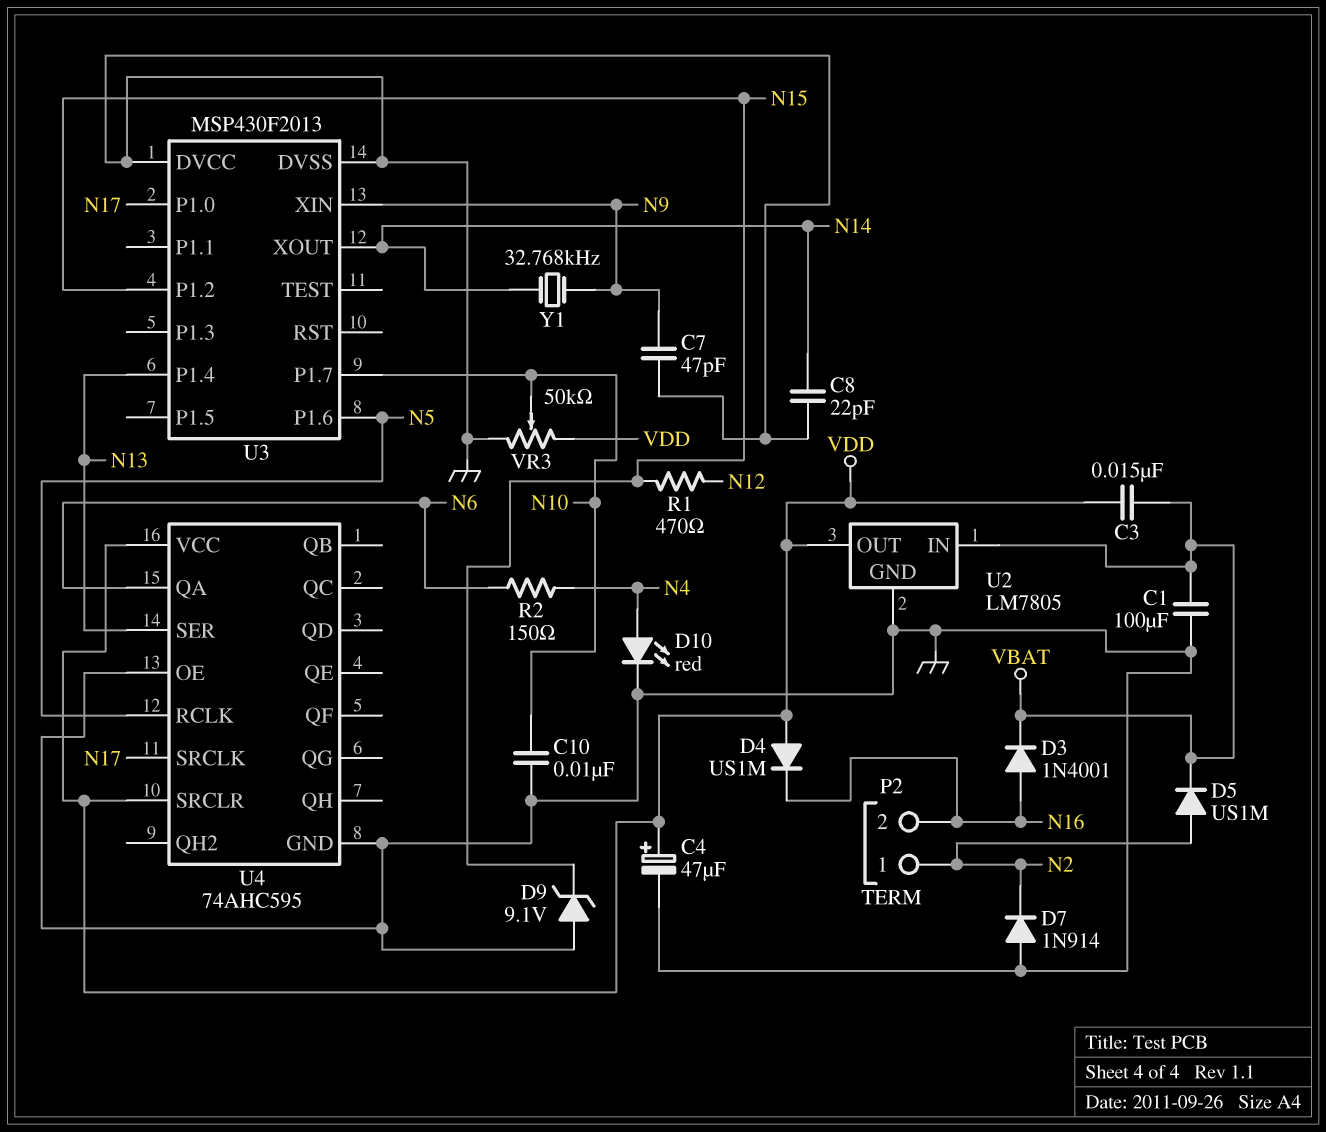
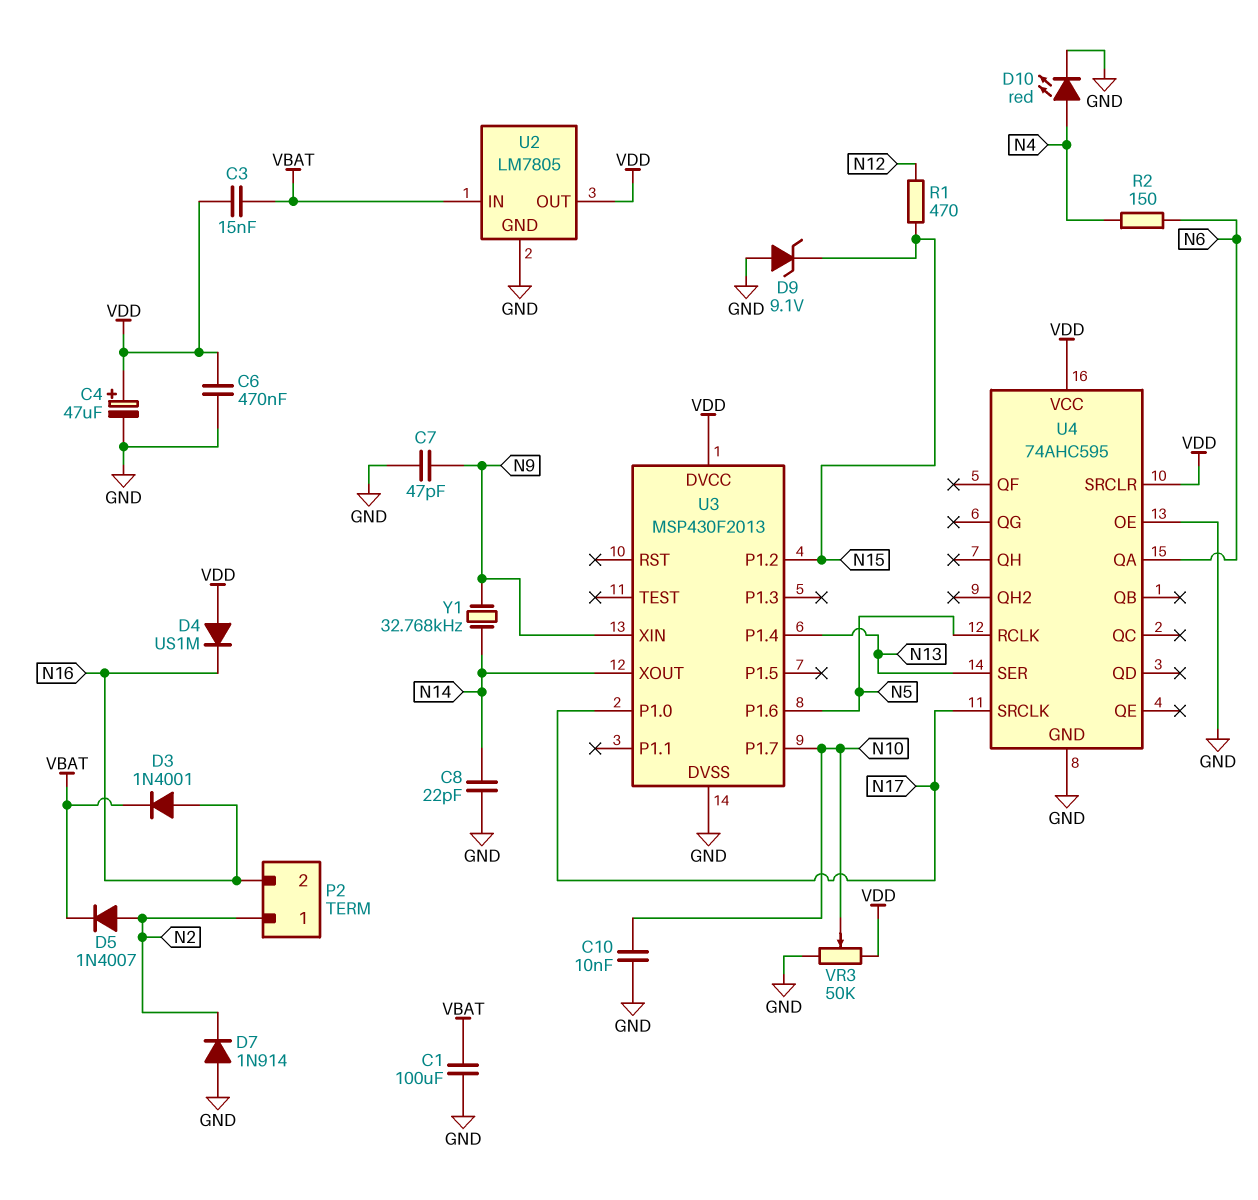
C6: none -> 470nF (GND, VDD)
D5: diode US1M (A N2, K VBAT) -> diode 1N4007 (A N2, K VBAT)
U3 pin DVCC: GND -> VDD

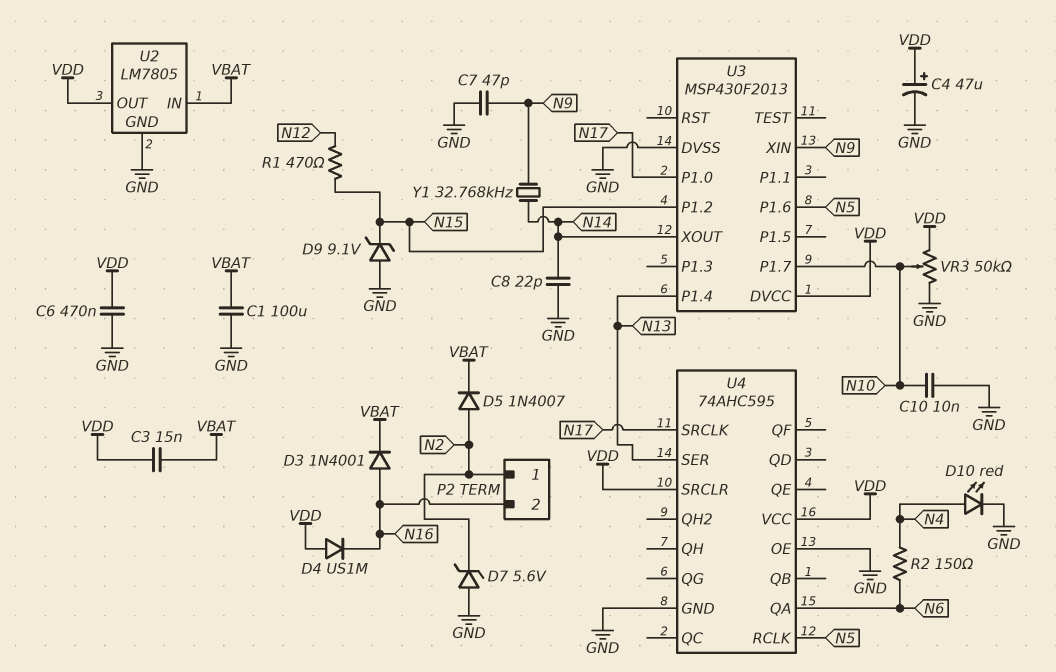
D7: diode 1N914 (A GND, K N2) -> zener 5.6V (A GND, K N2)

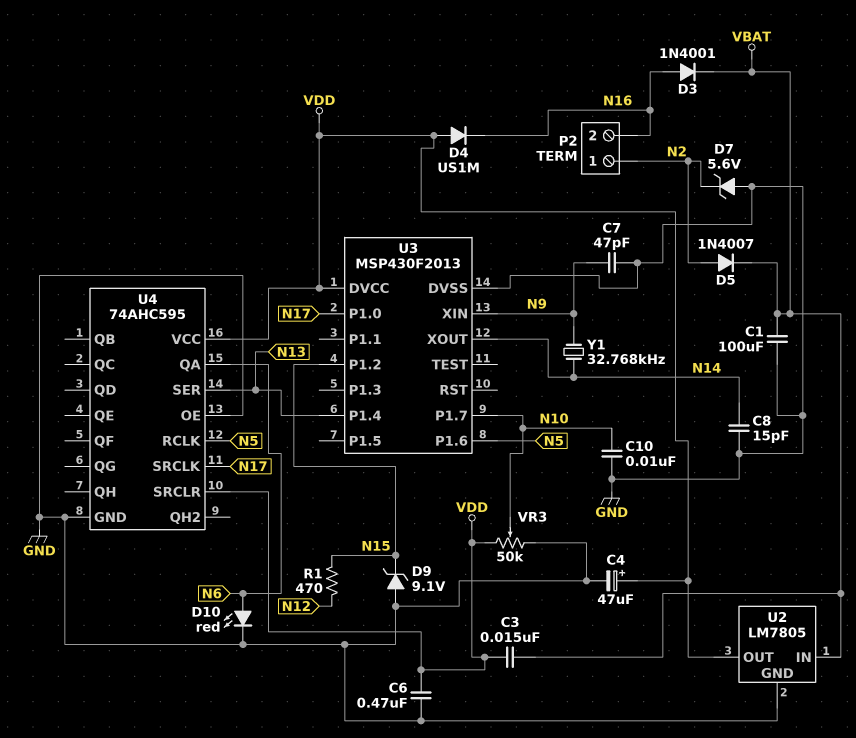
C8: 22pF (GND, N14) -> 15pF (GND, N14)
D10: LED red (A N4, K GND) -> LED red (A N6, K GND)
R2: 150 (N4, N6) -> none

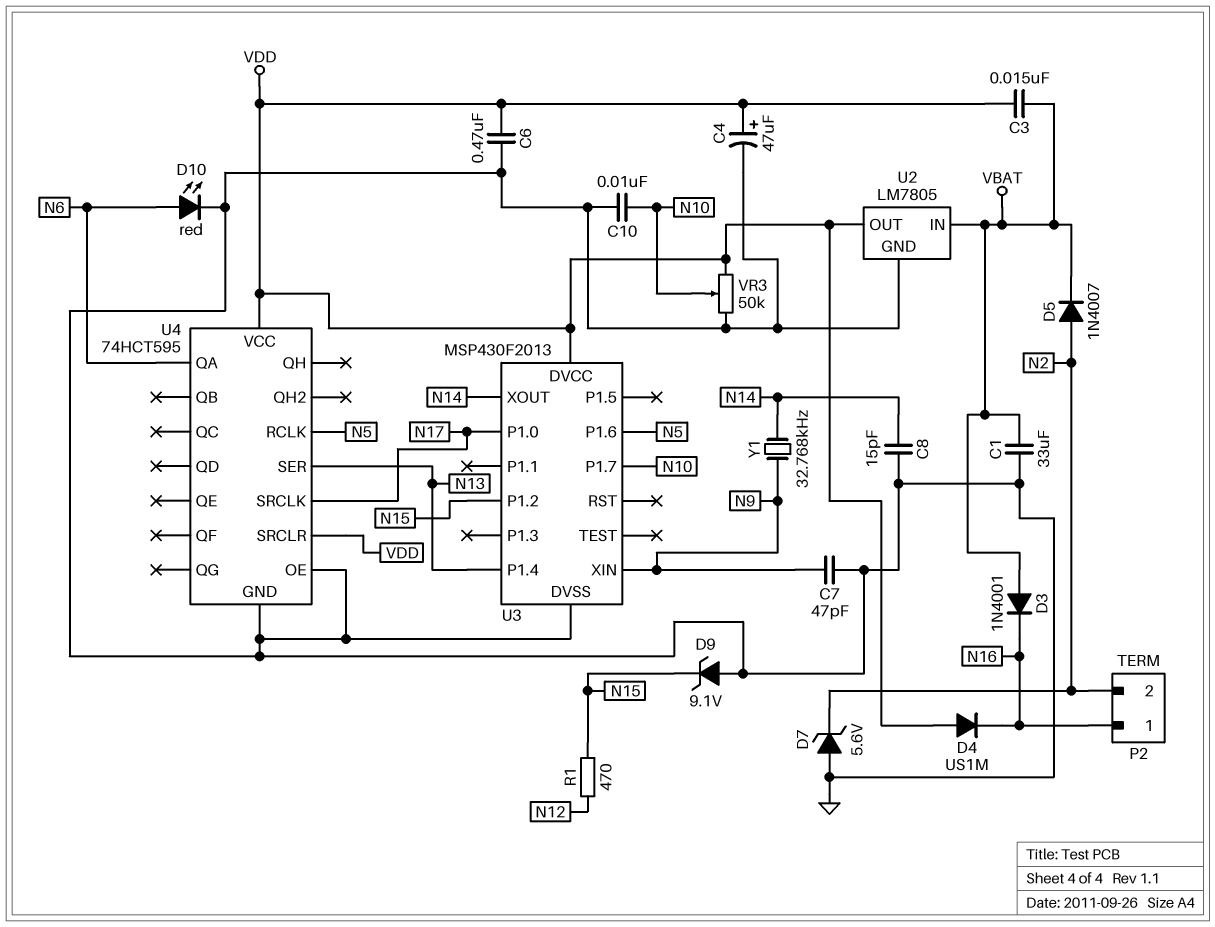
C1: 100uF (GND, VBAT) -> 33uF (GND, VBAT)
D3: diode 1N4001 (A N16, K VBAT) -> diode 1N4001 (A VBAT, K N16)
P2 pin 1: N2 -> N16
P2 pin 2: N16 -> N2
U4: 74AHC595 -> 74HCT595

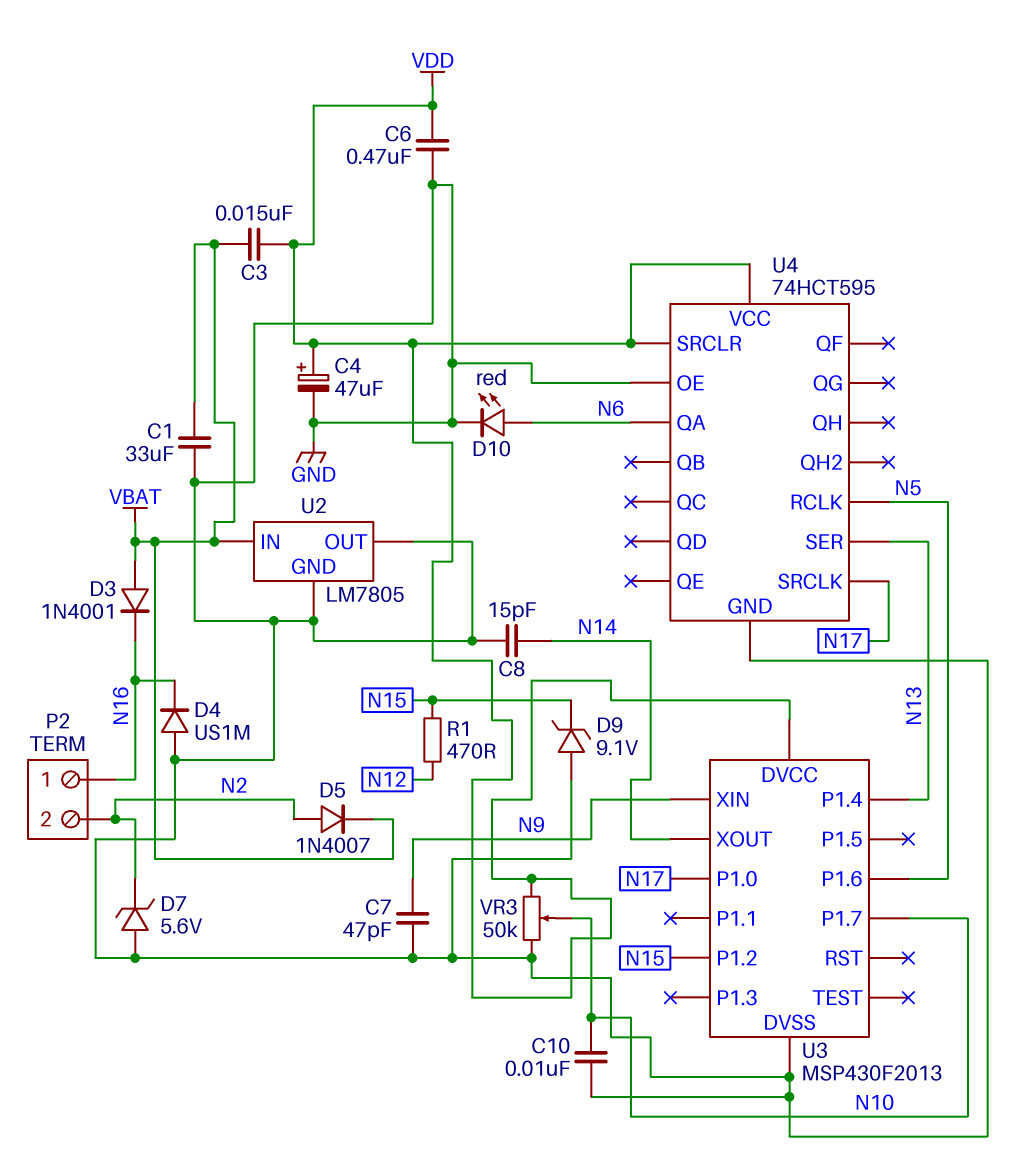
D4: diode US1M (A VDD, K N16) -> diode US1M (A GND, K N16)
U2 pin OUT: VDD -> GND
Y1: 32.768kHz (N9, N14) -> none

